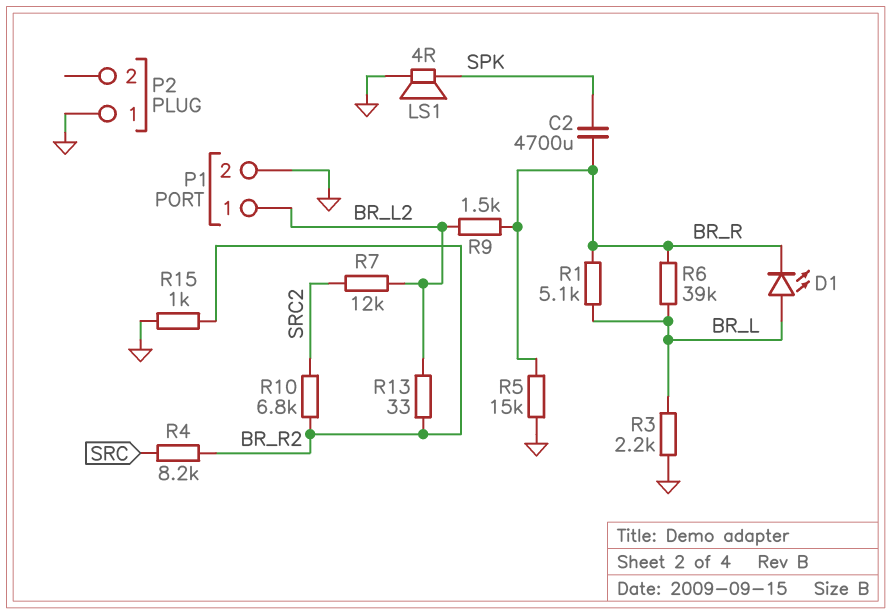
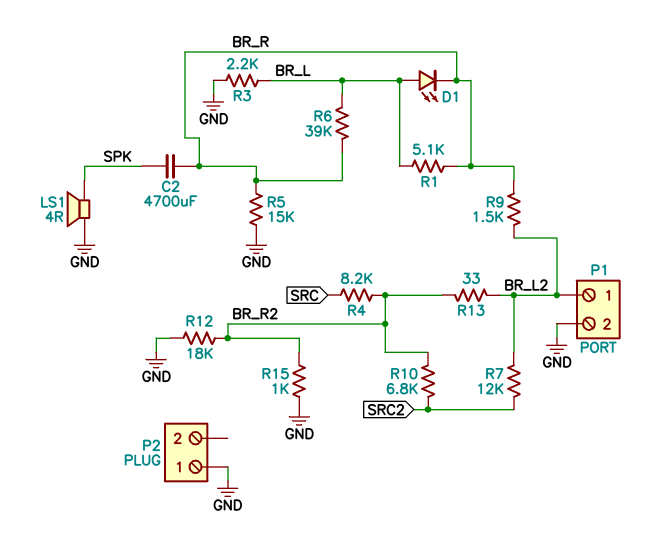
R12: none -> 18k (BR_R2, GND)

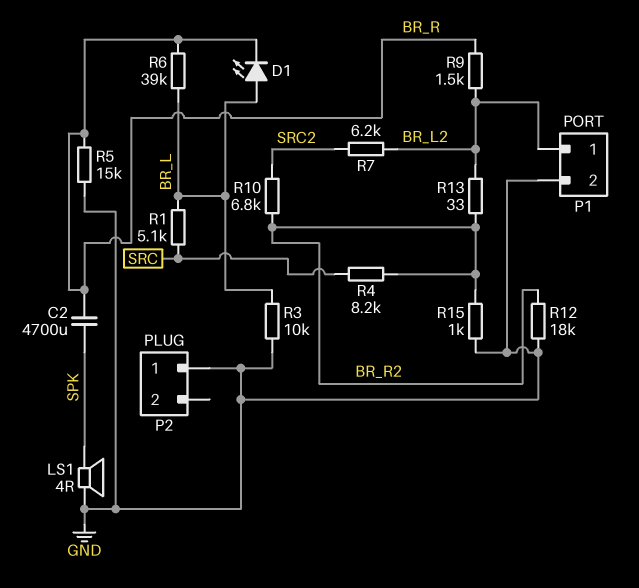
R1: 5.1k (BR_L, BR_R) -> 5.1k (BR_L, SRC)
R3: 2.2k (BR_L, GND) -> 10k (BR_L, GND)
R7: 12k (BR_L2, SRC2) -> 6.2k (BR_L2, SRC2)

